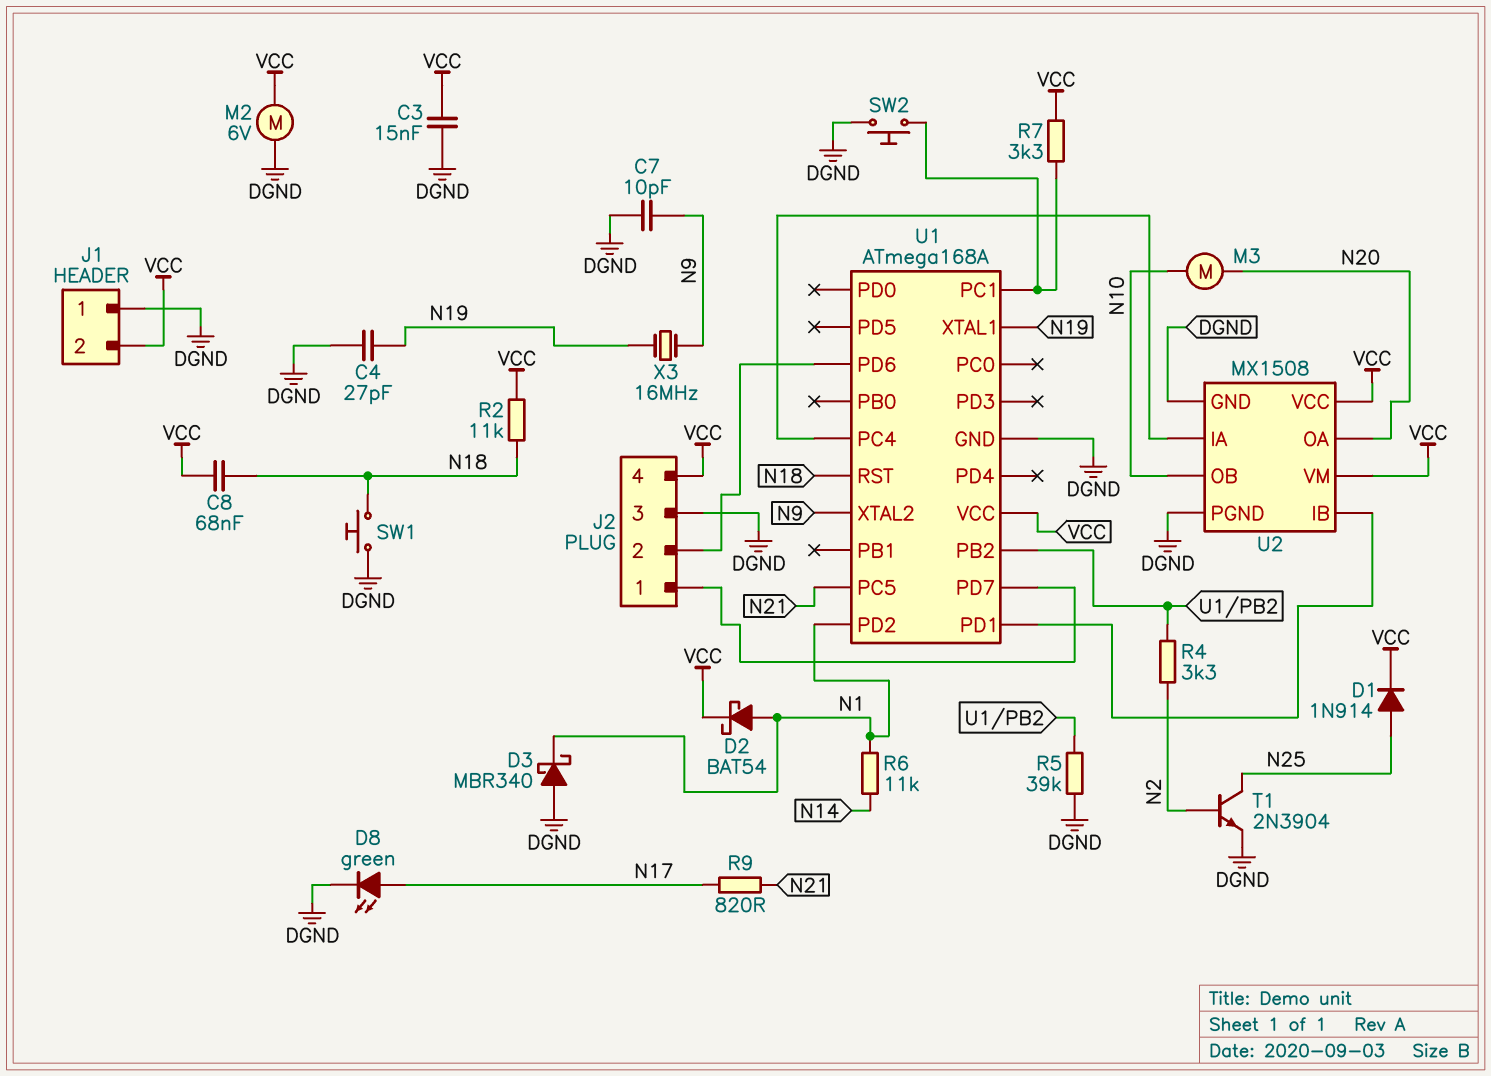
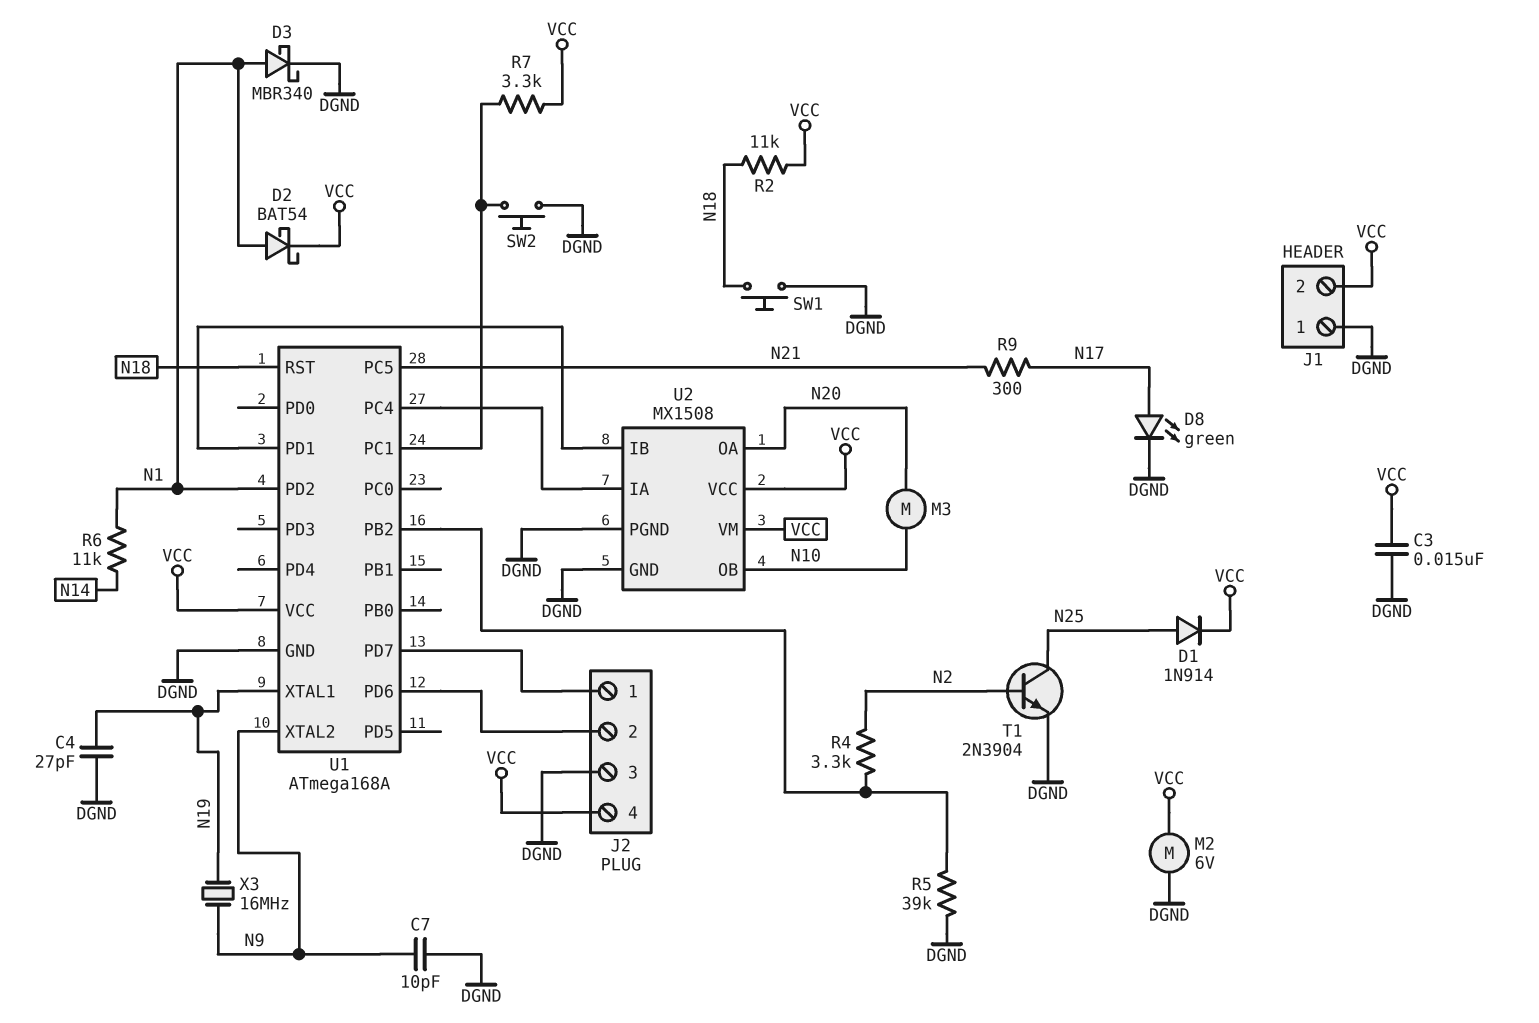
C8: 68nF (N18, VCC) -> none
D3: schottky MBR340 (A DGND, K N1) -> schottky MBR340 (A N1, K DGND)
R9: 820 (N17, N21) -> 300 (N17, N21)

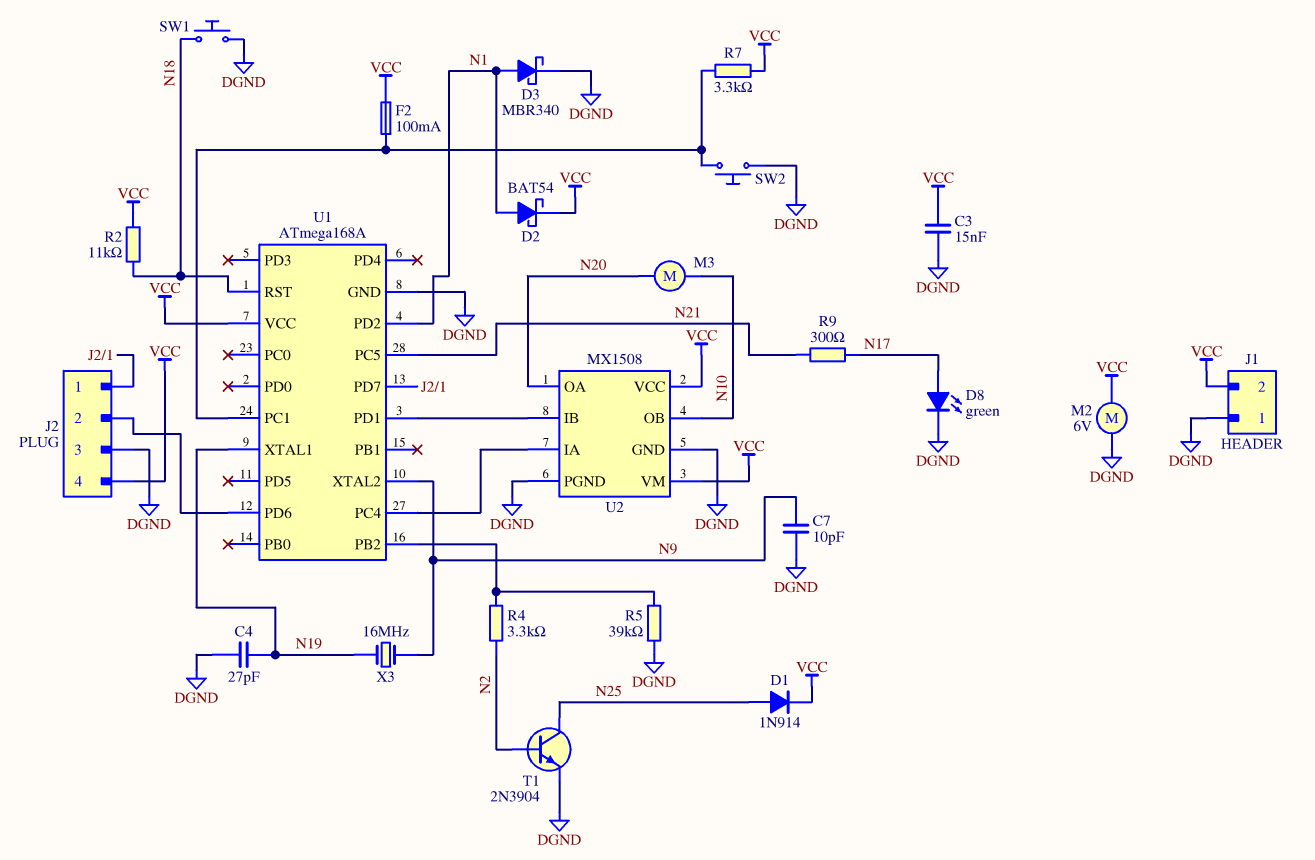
F2: none -> 100mA (U1/PC1, VCC)
R6: 11k (N1, N14) -> none

